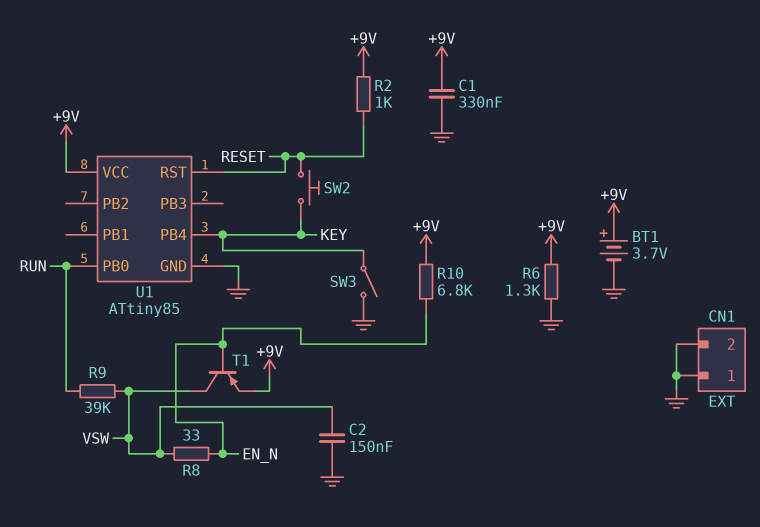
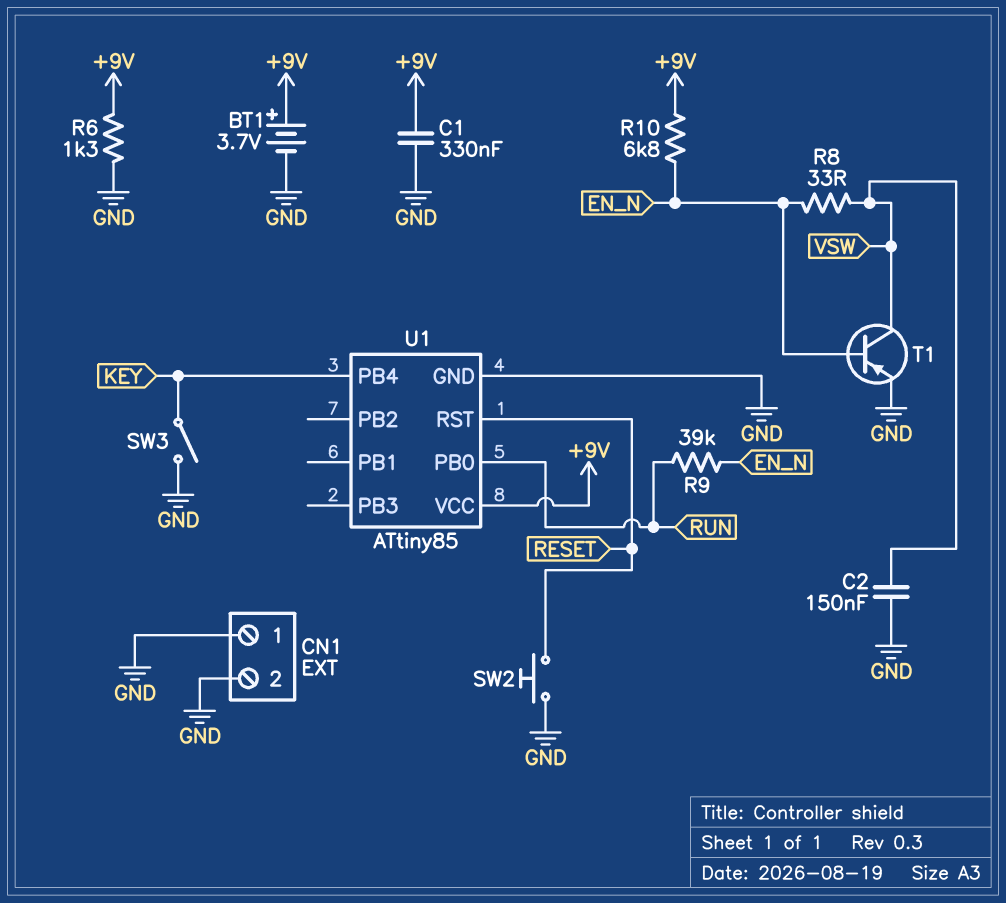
R2: 1k (+9V, RESET) -> none
R9: 39k (RUN, VSW) -> 39k (EN_N, RUN)
SW2: button (KEY, RESET) -> button (GND, RESET)
T1: PNP (B EN_N, C VSW, E +9V) -> PNP (B EN_N, C VSW, E GND)

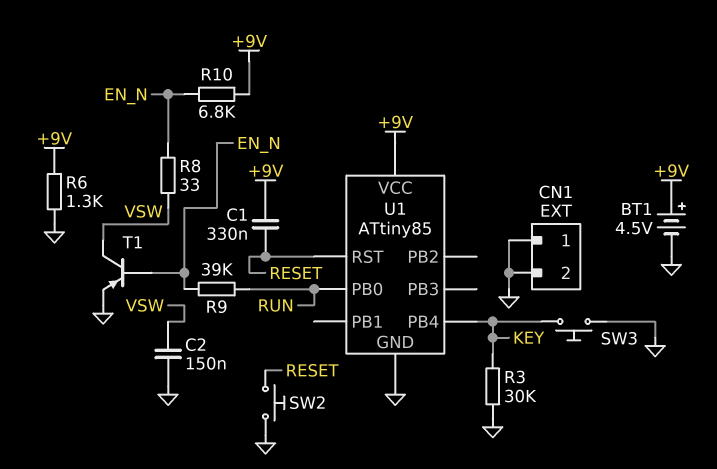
BT1: 3.7V (plus +9V, minus GND) -> 4.5V (plus +9V, minus GND)
C1: 330nF (+9V, GND) -> 330nF (+9V, RESET)
R3: none -> 30k (GND, KEY)
SW3: switch (GND, KEY) -> button (GND, KEY)

